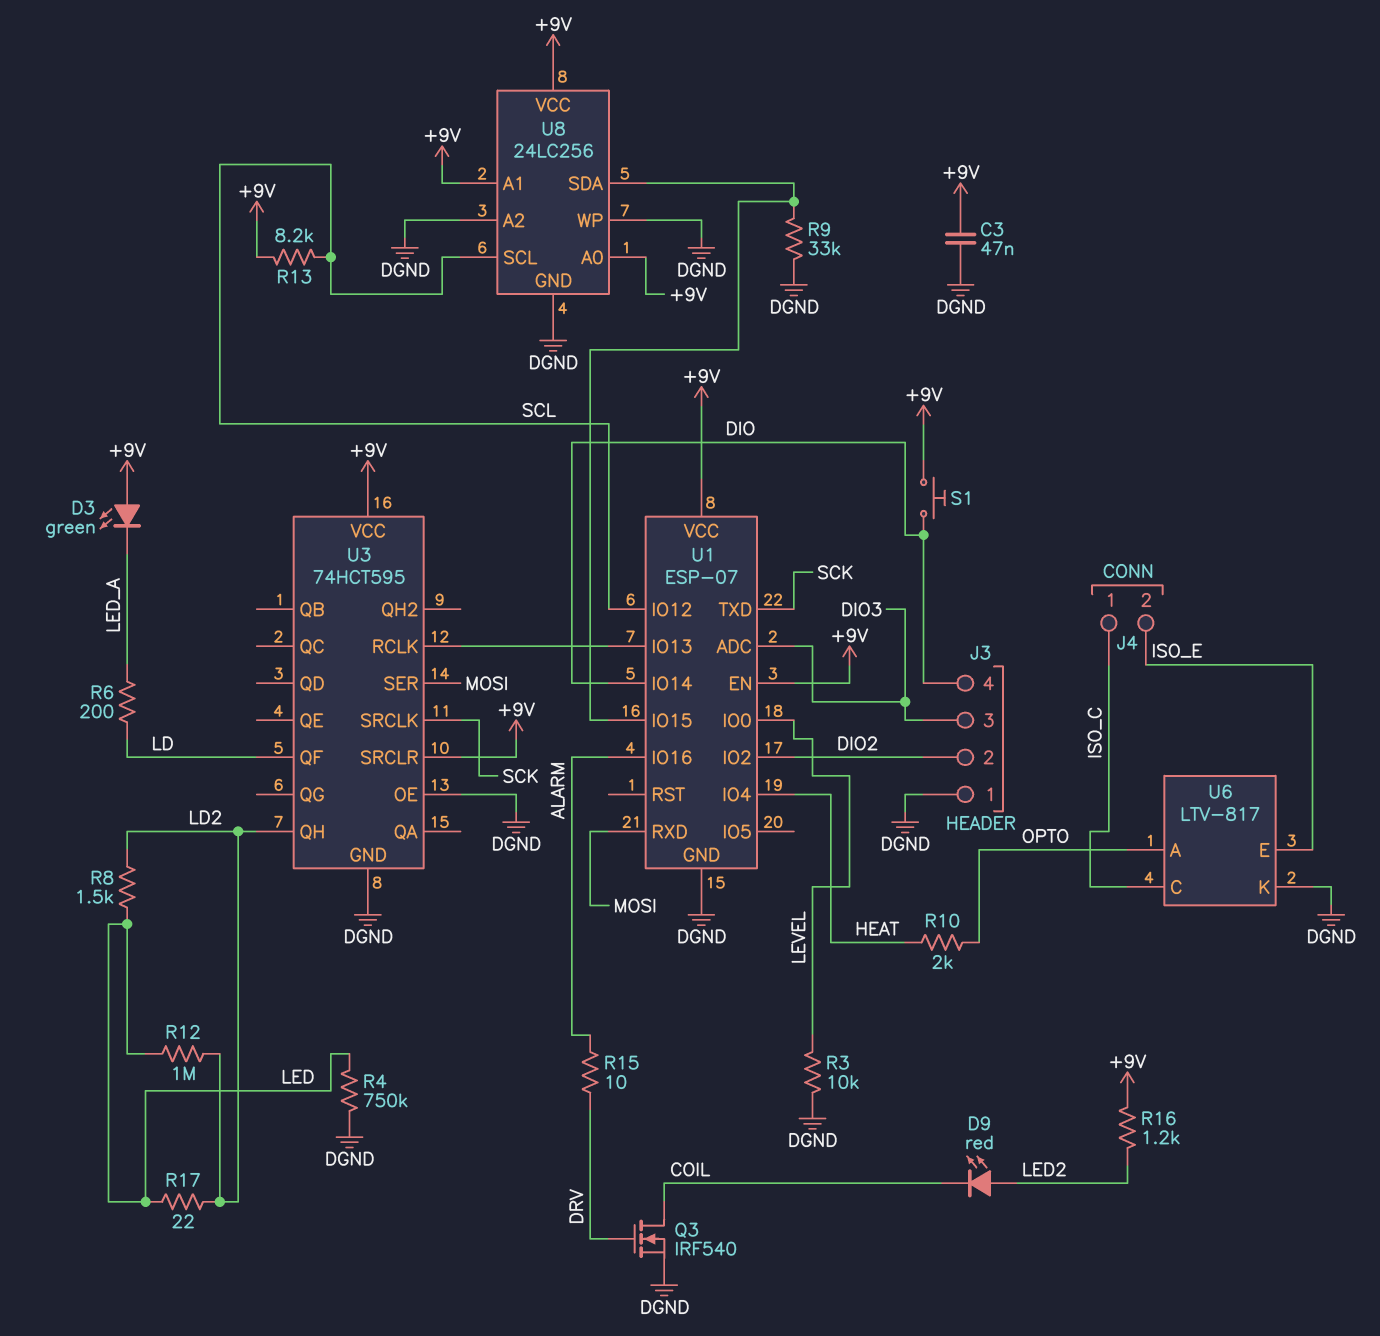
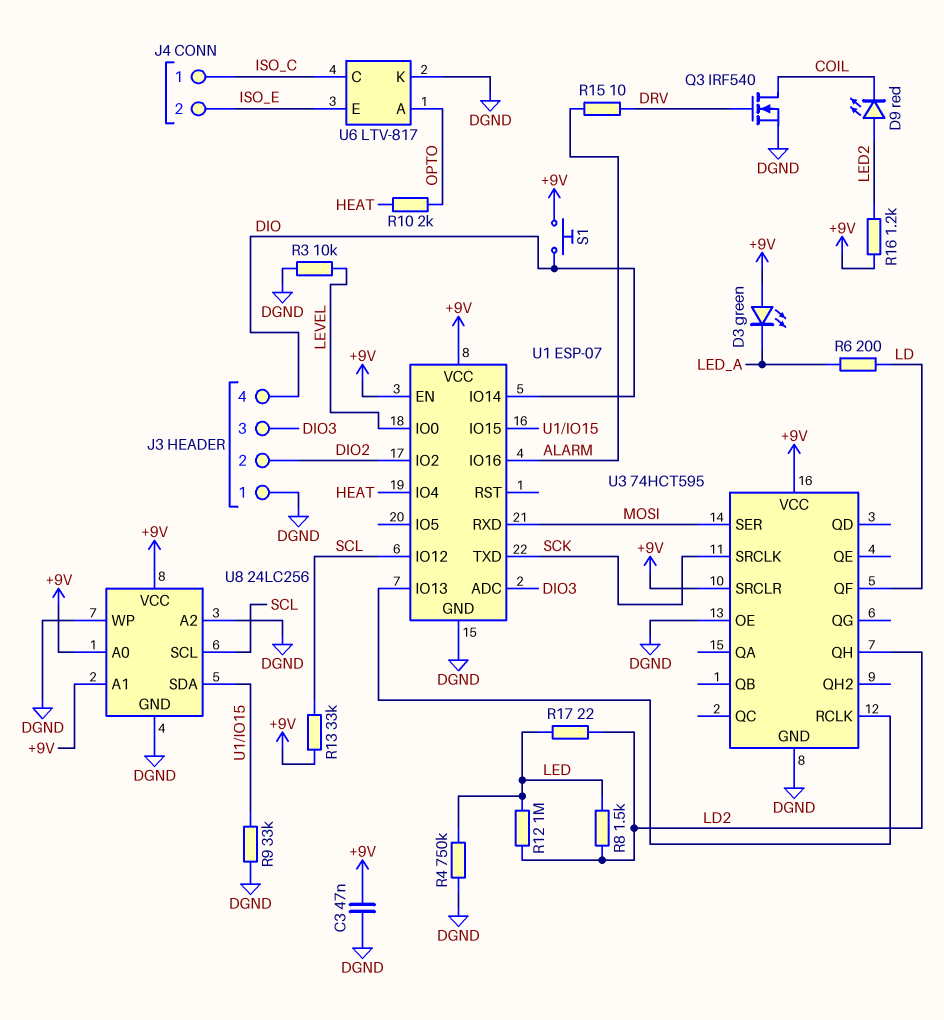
R13: 8.2k (+9V, SCL) -> 33k (+9V, SCL)

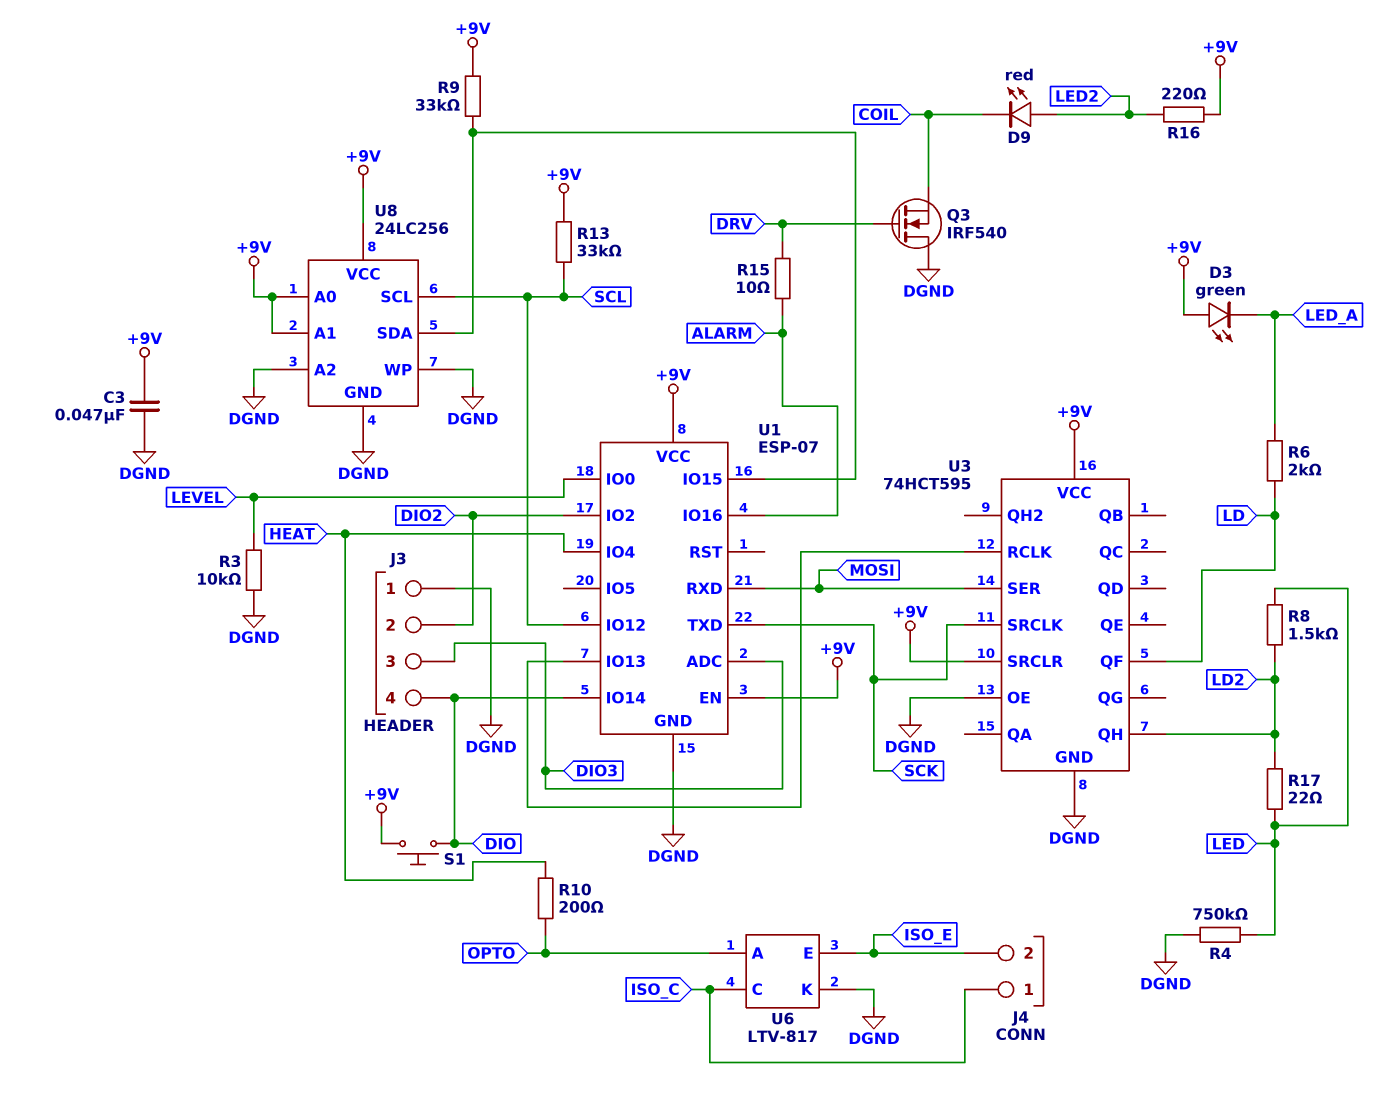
Q3: NMOS IRF540 (G DRV, D COIL, S DGND) -> NMOS IRF540 (G DRV, D DGND, S COIL)
R6: 200 (LD, LED_A) -> 2k (LD, LED_A)
R9: 33k (DGND, U1/IO15) -> 33k (+9V, U1/IO15)
R10: 2k (HEAT, OPTO) -> 200 (HEAT, OPTO)
R12: 1M (LD2, LED) -> none
R16: 1.2k (+9V, LED2) -> 220 (+9V, LED2)

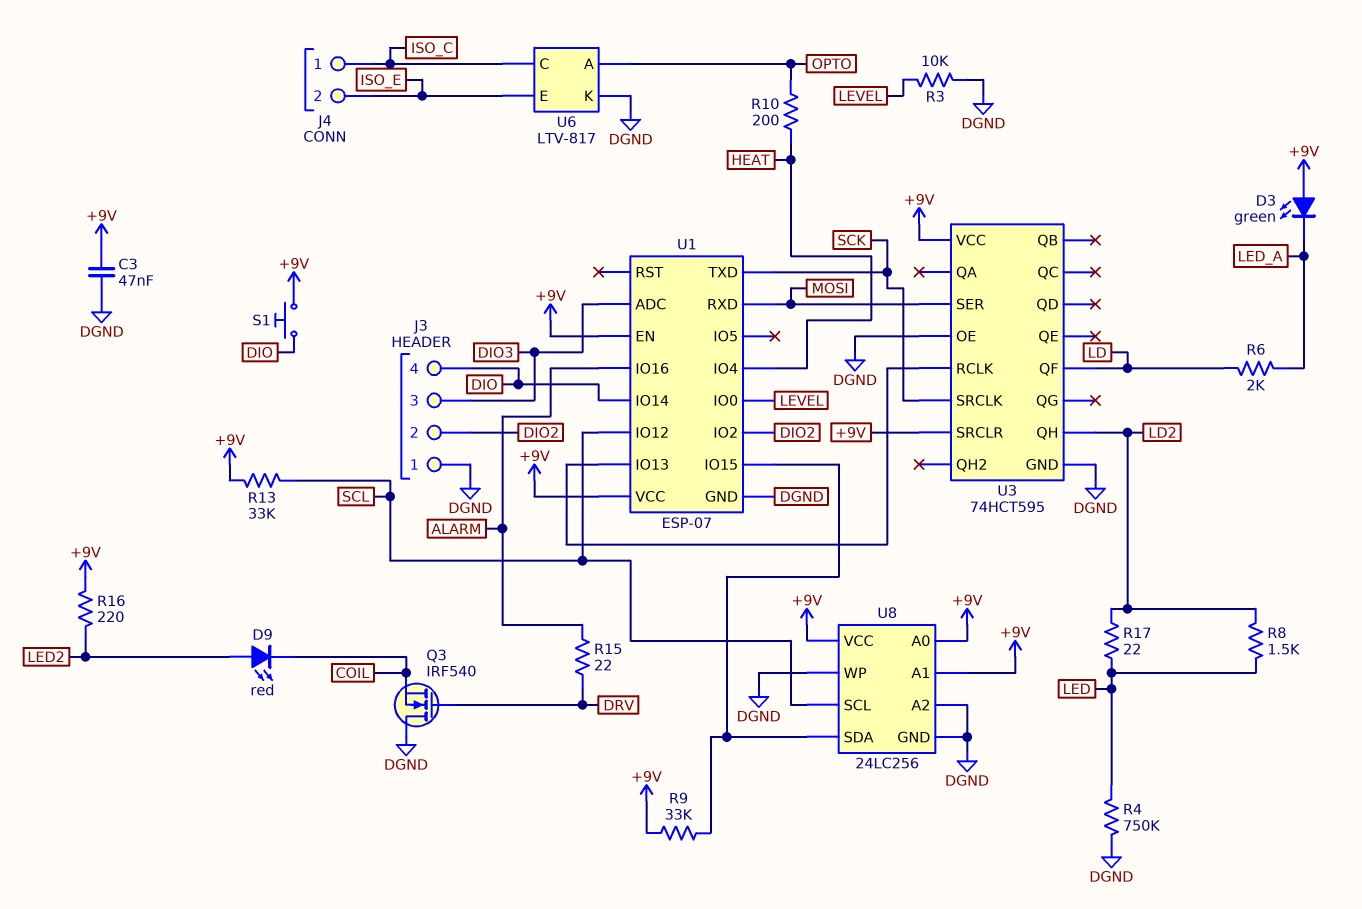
R15: 10 (ALARM, DRV) -> 22 (ALARM, DRV)

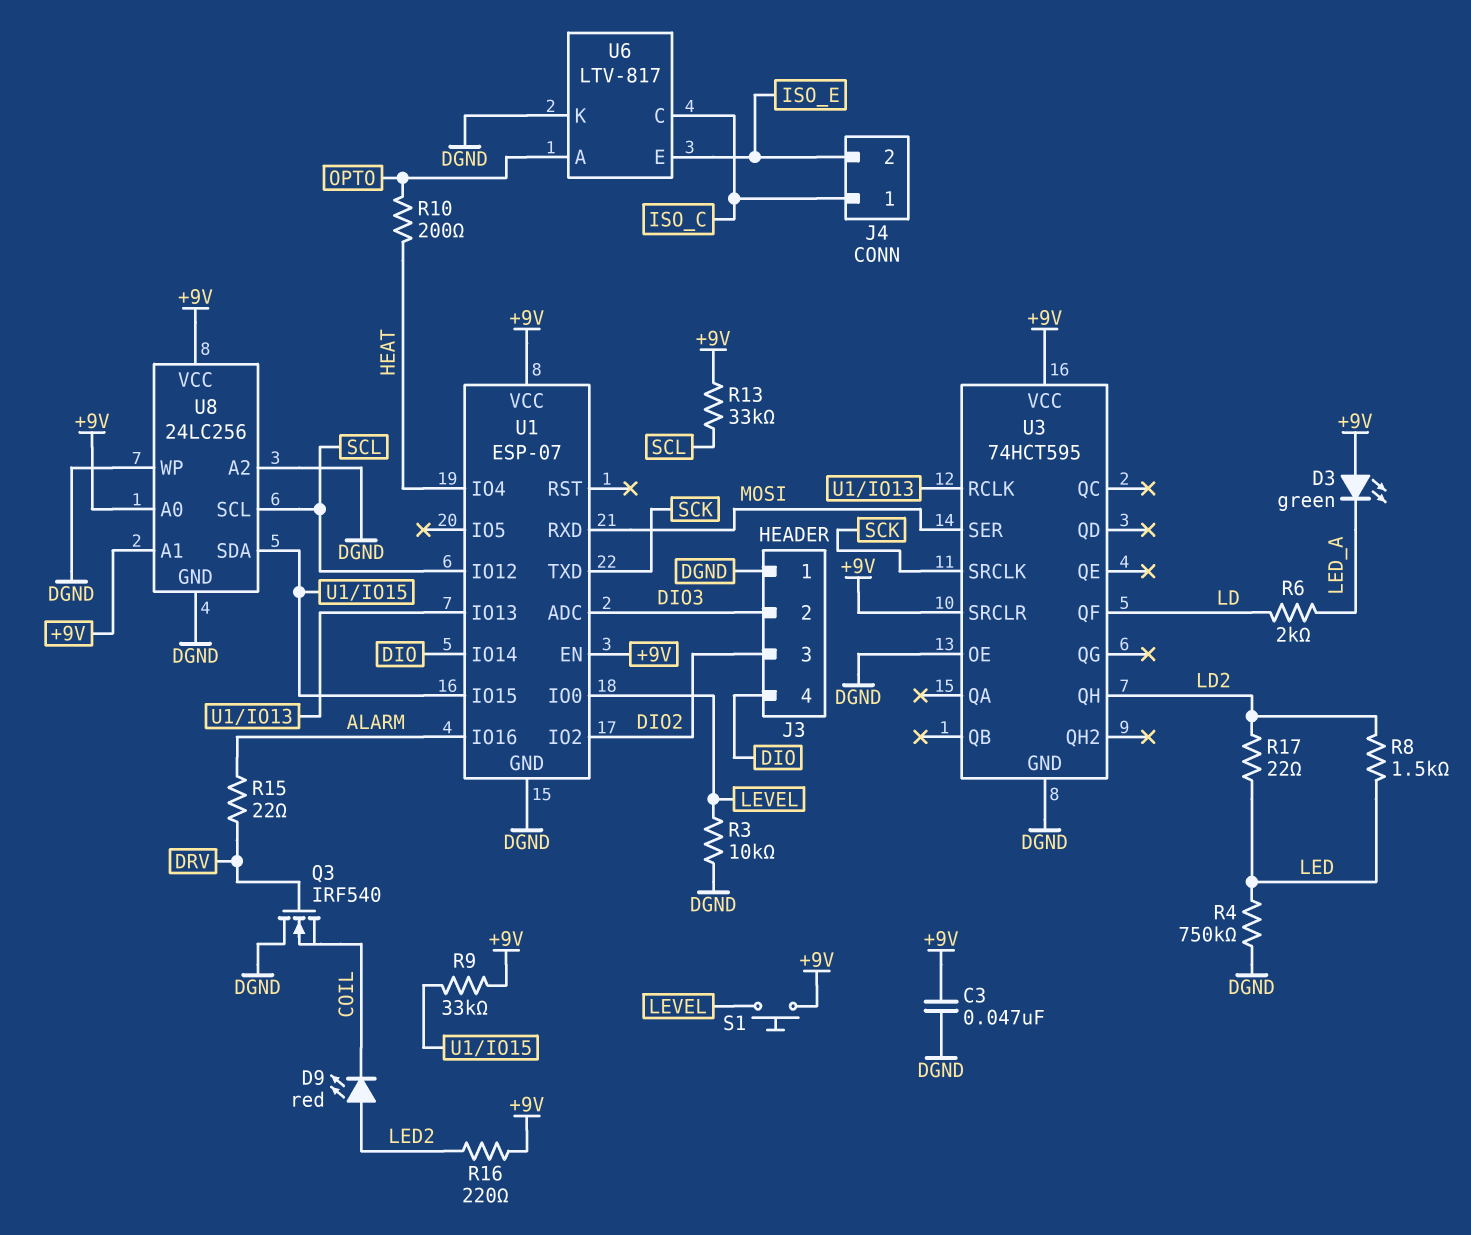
J3 pin 2: DIO2 -> DIO3
J3 pin 3: DIO3 -> DIO2
S1: button (+9V, DIO) -> button (+9V, LEVEL)

